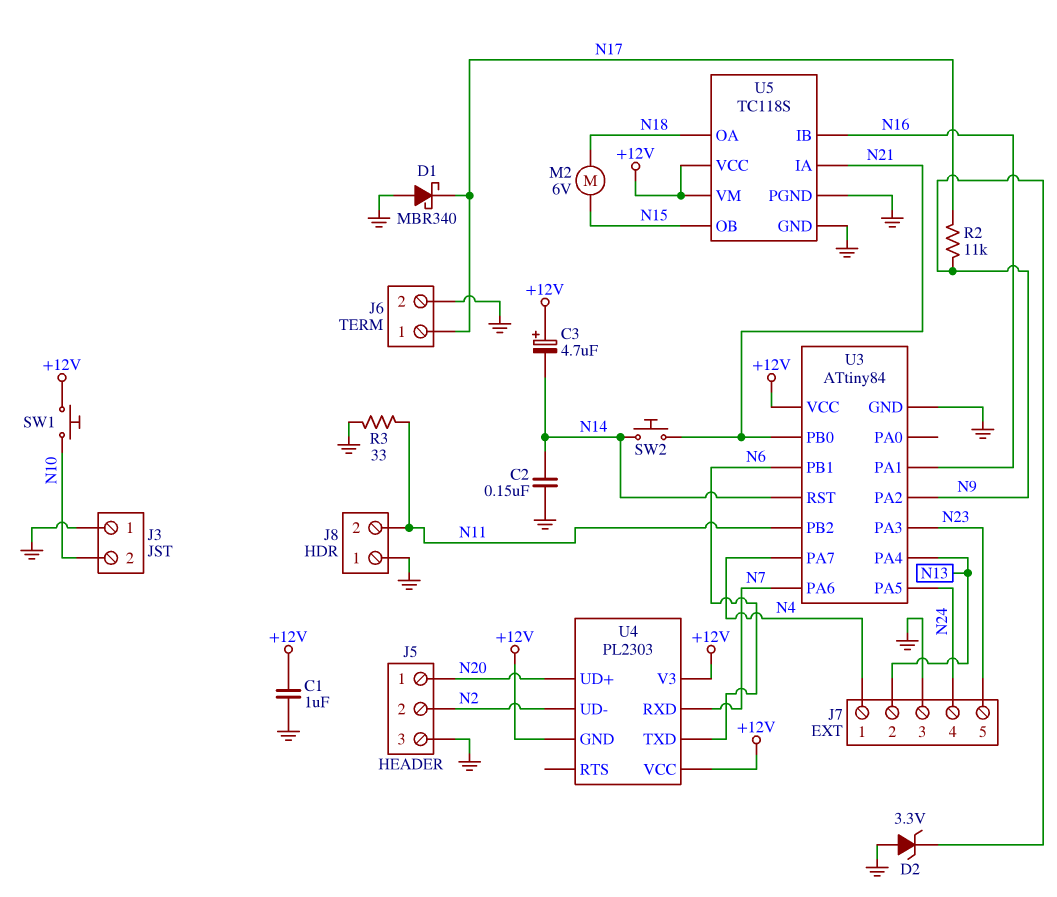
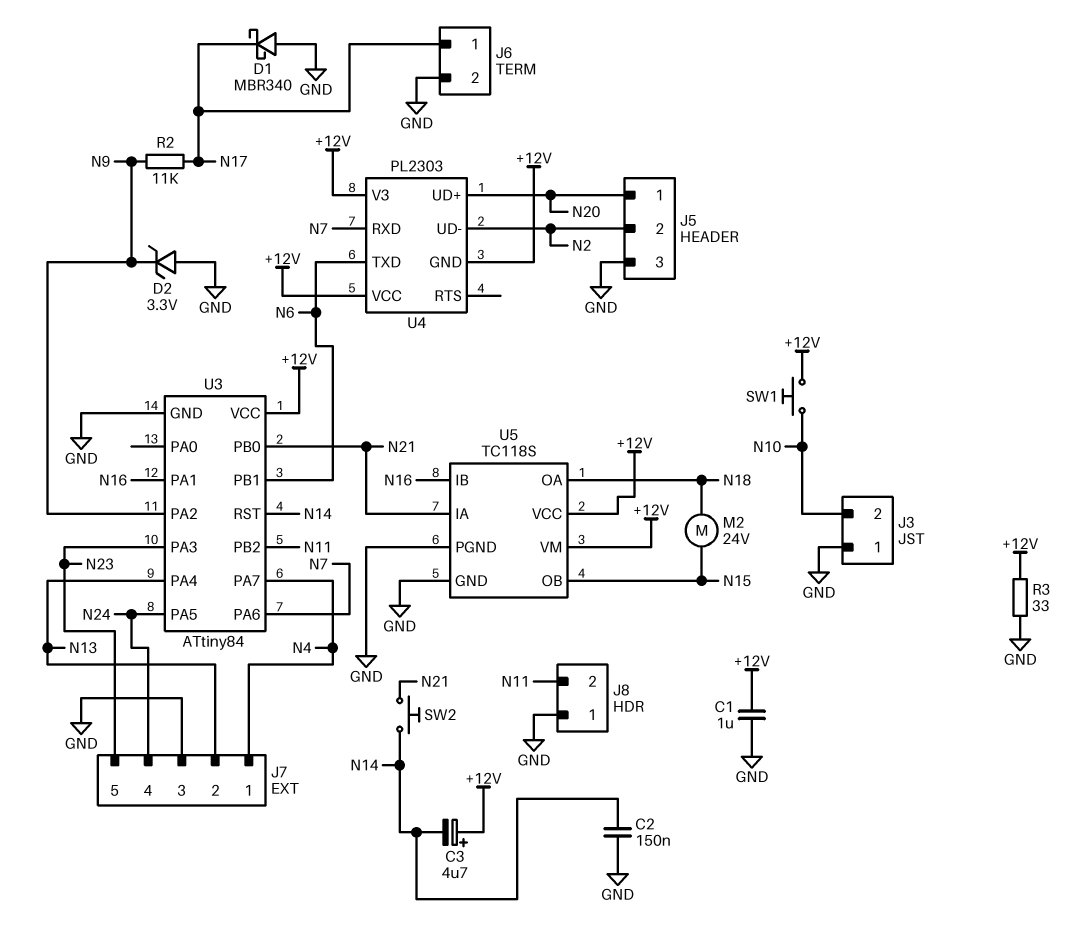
M2: motor 6V (N15, N18) -> motor 24V (N15, N18)
R3: 33 (GND, N11) -> 33 (+12V, GND)

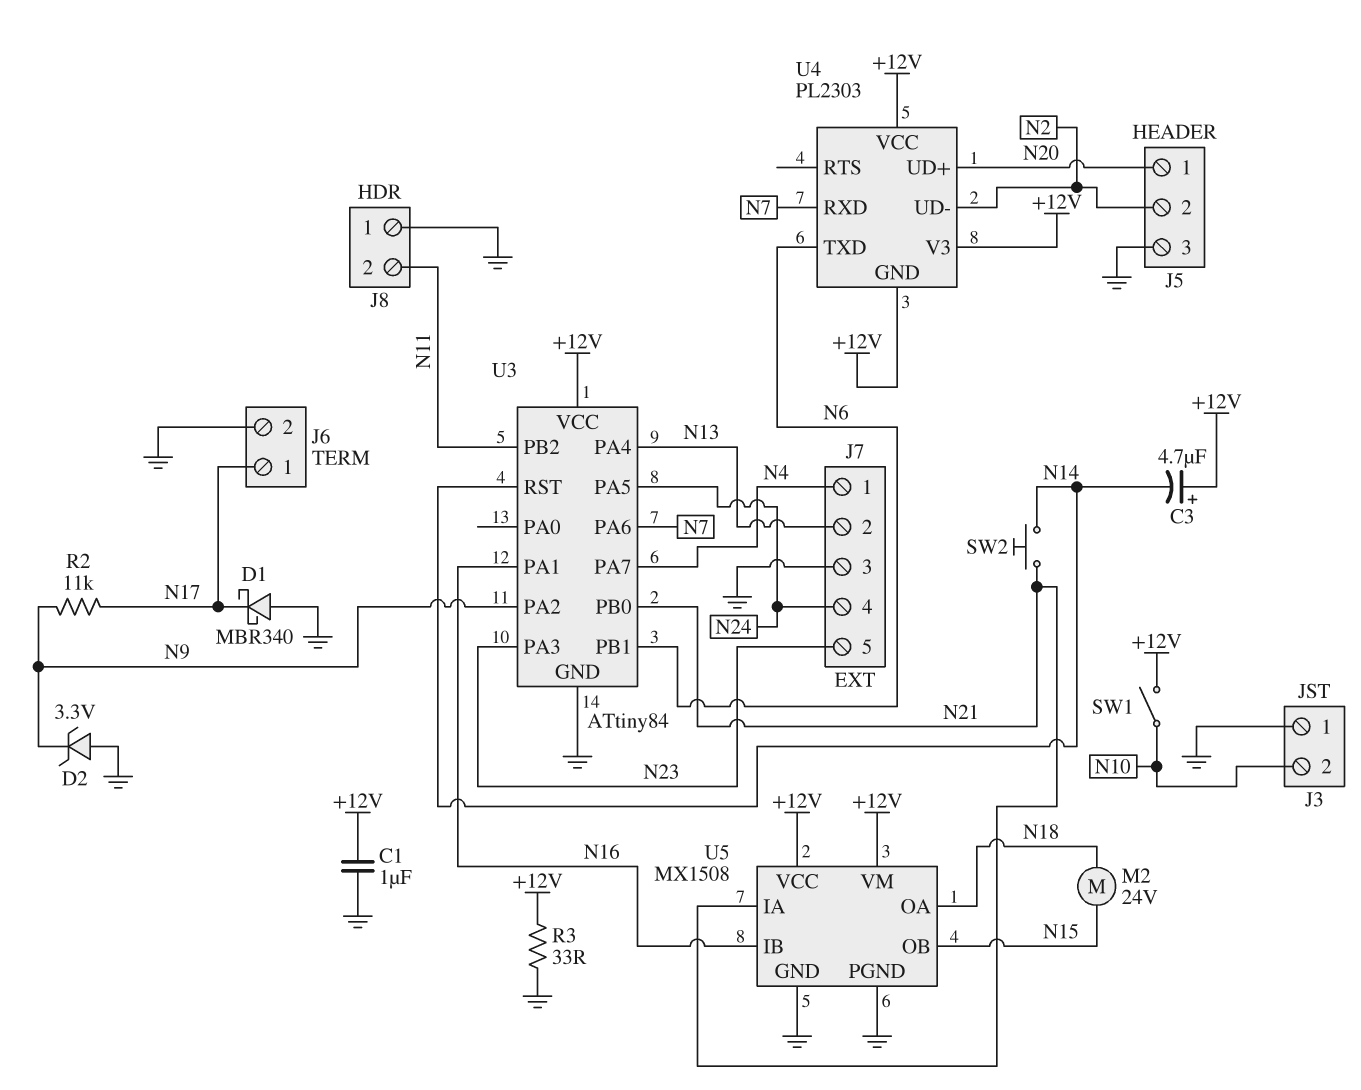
C2: 150nF (GND, N14) -> none
SW1: button (+12V, N10) -> switch (+12V, N10)
U5: TC118S -> MX1508

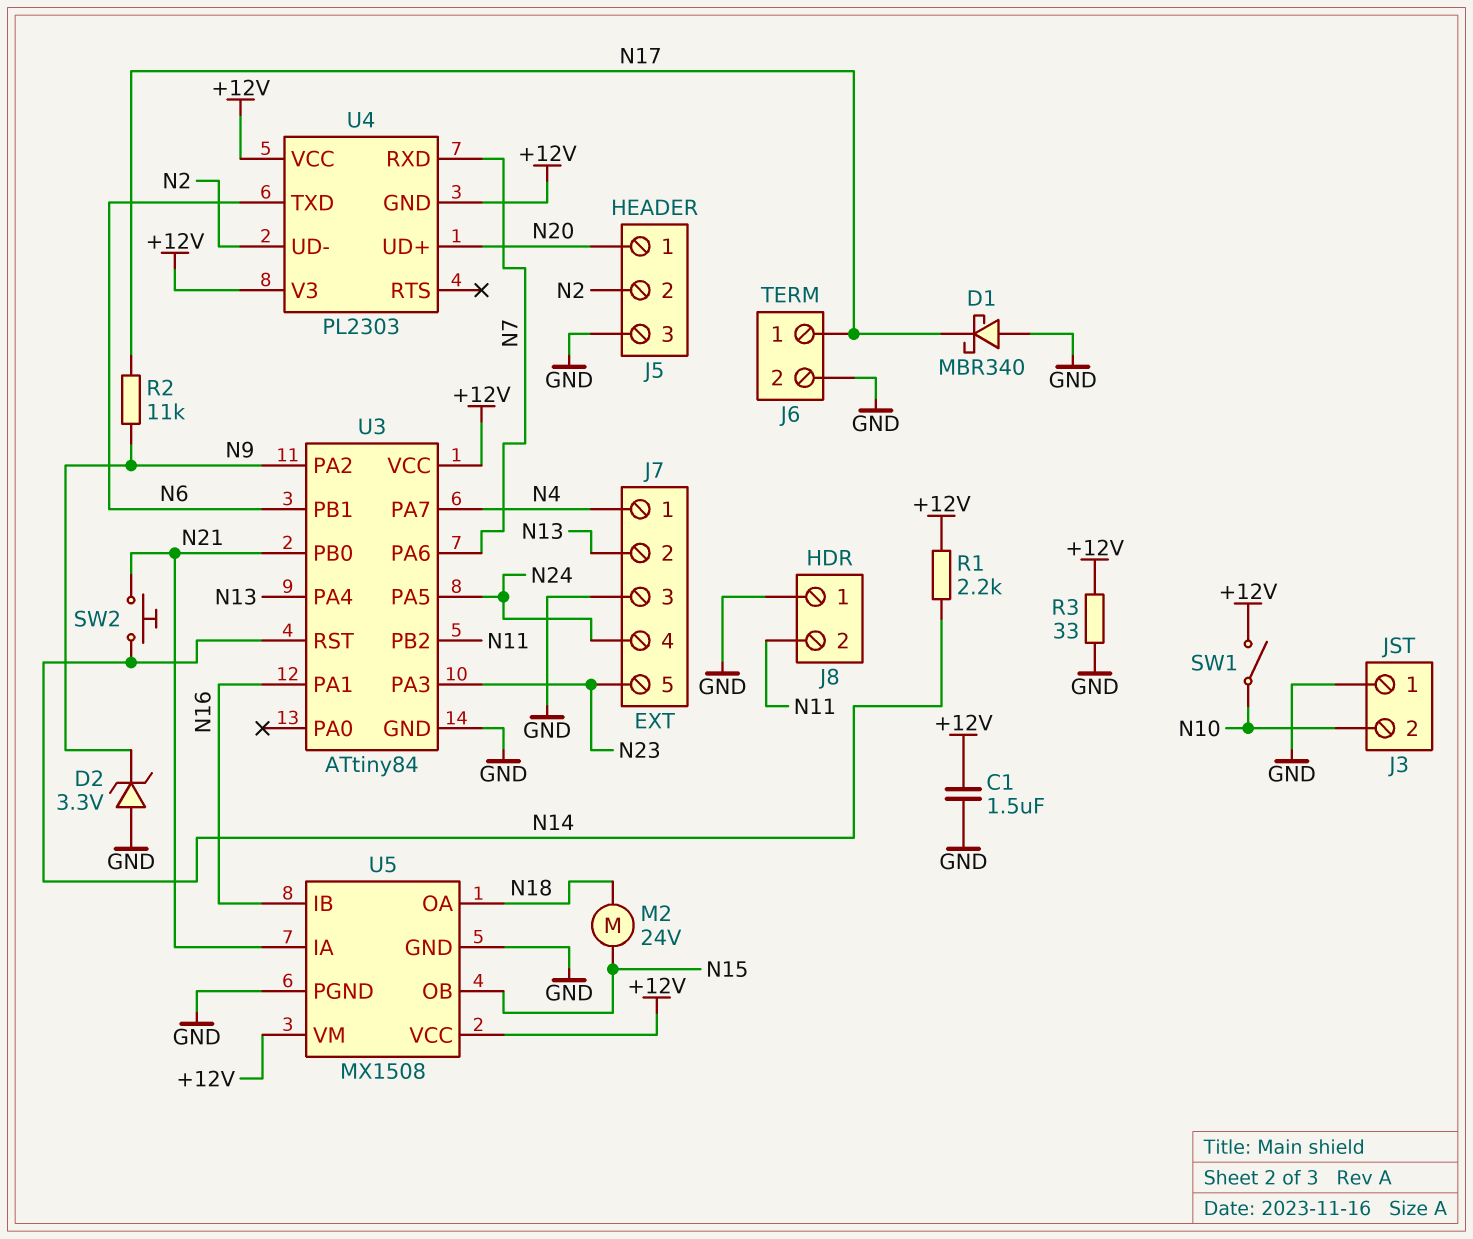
C1: 1uF (+12V, GND) -> 1.5uF (+12V, GND)
C3: 4.7uF (plus +12V, minus N14) -> none
R1: none -> 2.2k (+12V, N14)

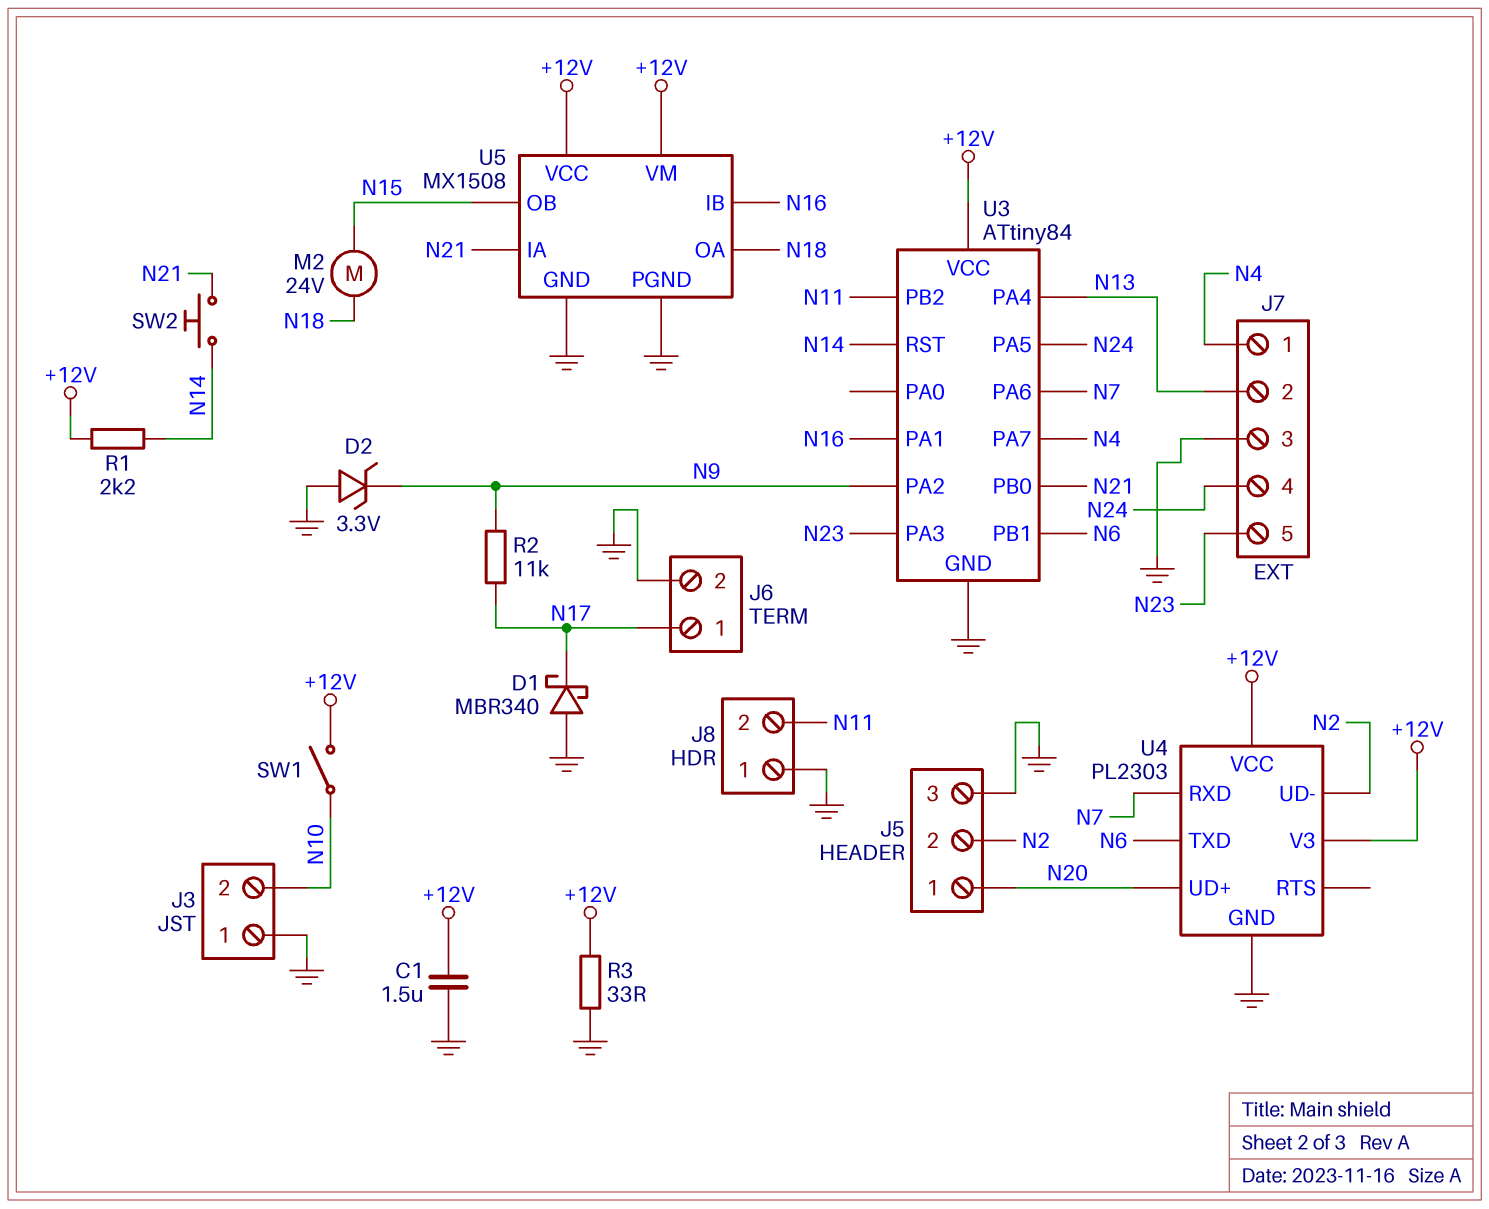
U4 pin GND: +12V -> GND

